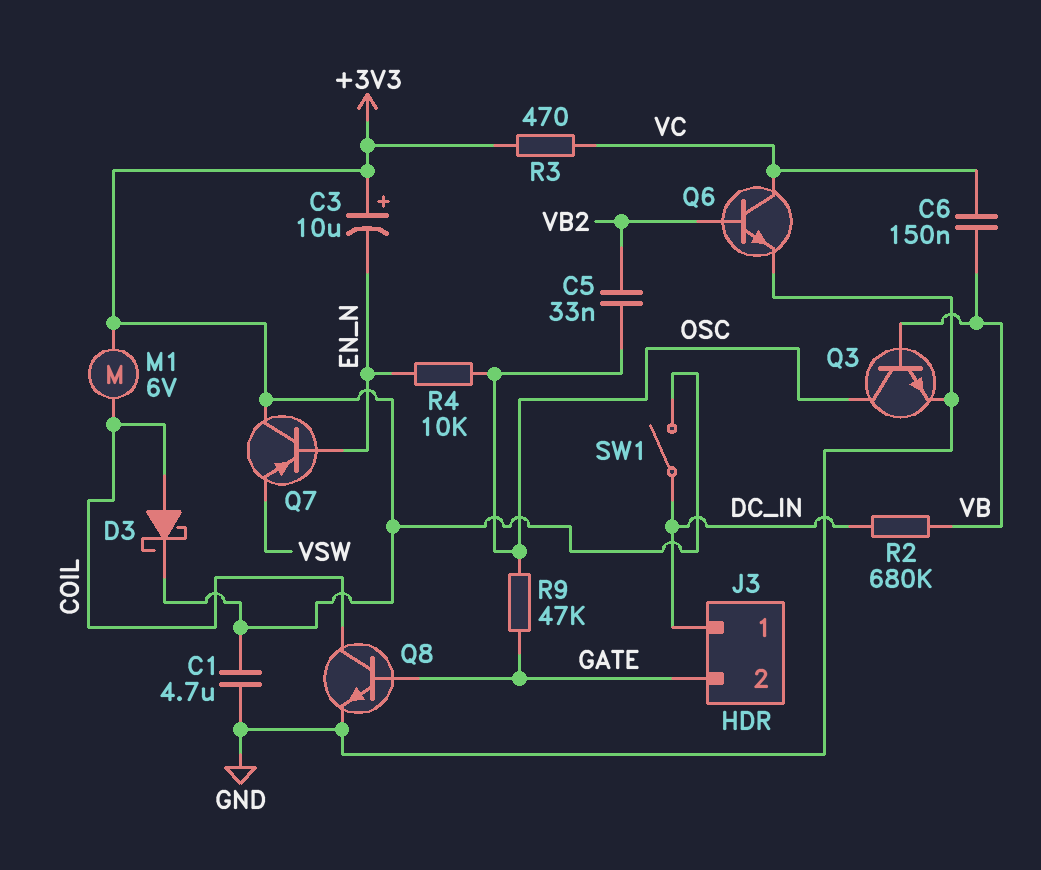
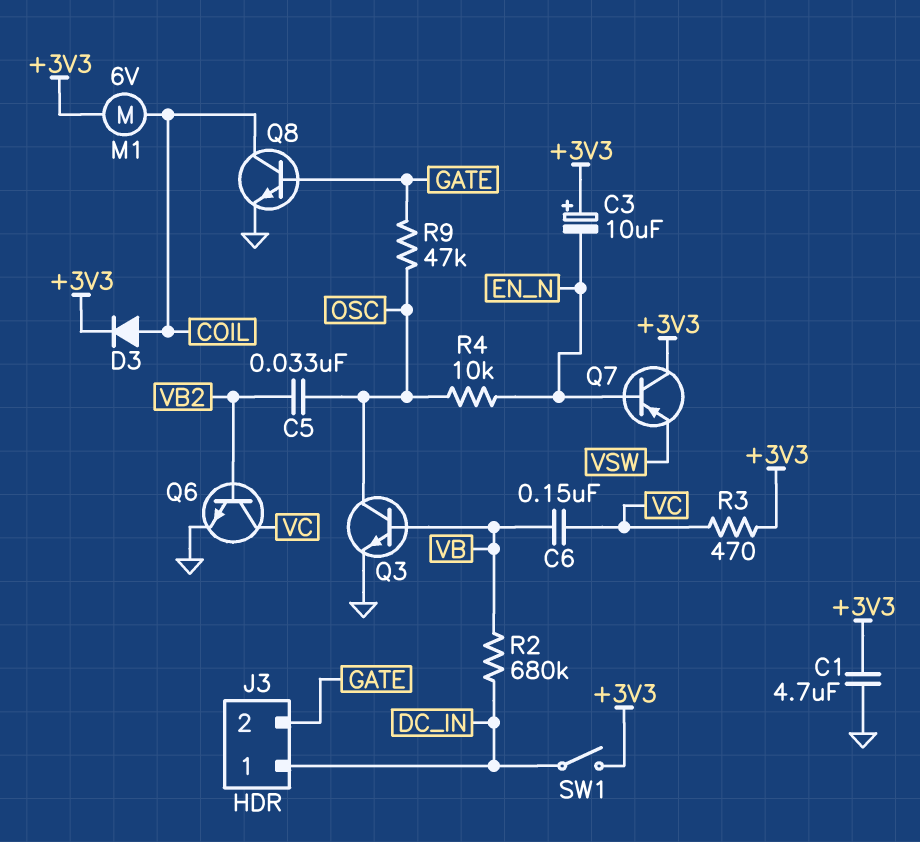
D3: schottky (A COIL, K +3V3) -> diode (A COIL, K +3V3)

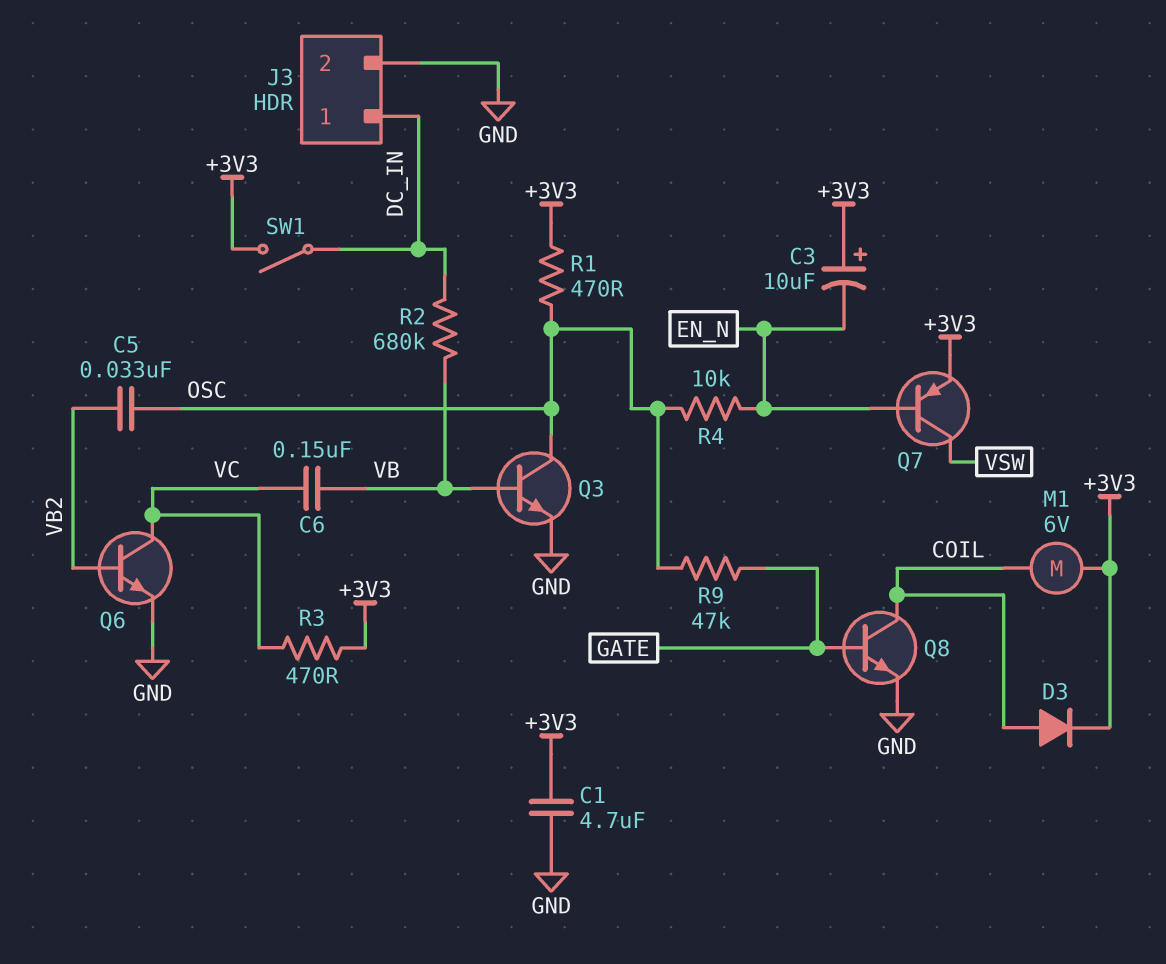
J3 pin 2: GATE -> GND
Q7: PNP (B EN_N, C +3V3, E VSW) -> PNP (B EN_N, C VSW, E +3V3)
R1: none -> 470 (+3V3, OSC)

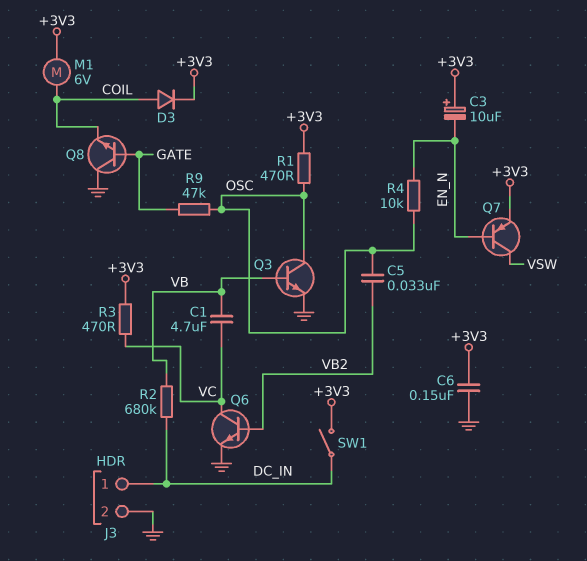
C1: 4.7uF (+3V3, GND) -> 4.7uF (VB, VC)
C6: 150nF (VB, VC) -> 150nF (+3V3, GND)
Q8: NPN (B GATE, C COIL, E GND) -> NPN (B GATE, C GND, E COIL)

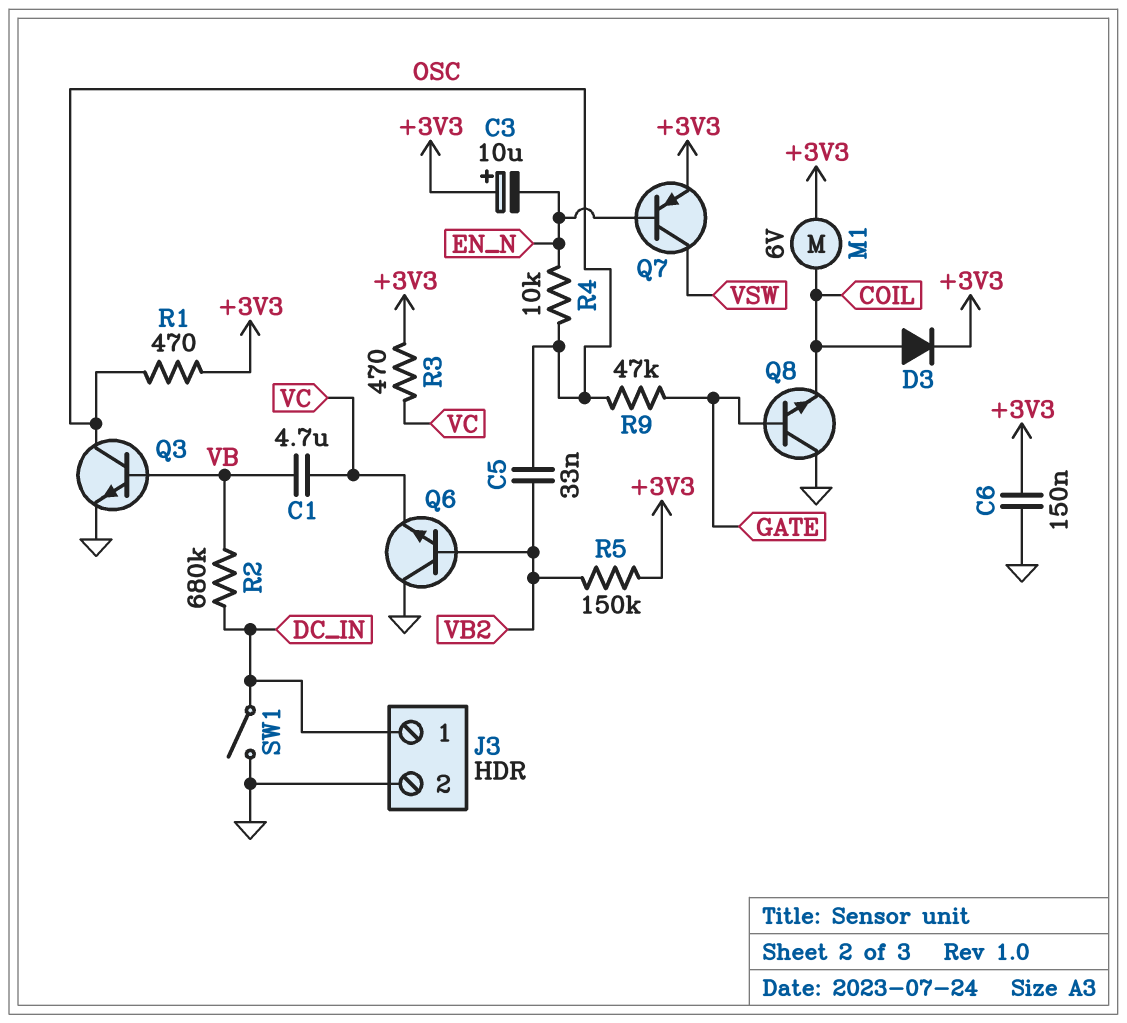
Q6: NPN (B VB2, C VC, E GND) -> NPN (B VB2, C GND, E VC)
R5: none -> 150k (+3V3, VB2)
SW1: switch (+3V3, DC_IN) -> switch (DC_IN, GND)

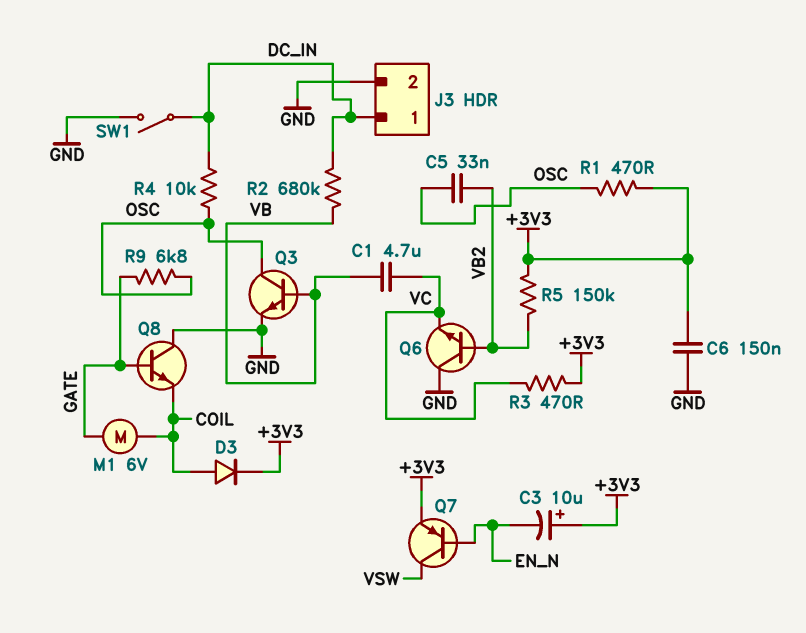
M1: motor 6V (+3V3, COIL) -> motor 6V (COIL, GATE)
R4: 10k (EN_N, OSC) -> 10k (DC_IN, OSC)
R9: 47k (GATE, OSC) -> 6.8k (GATE, OSC)

